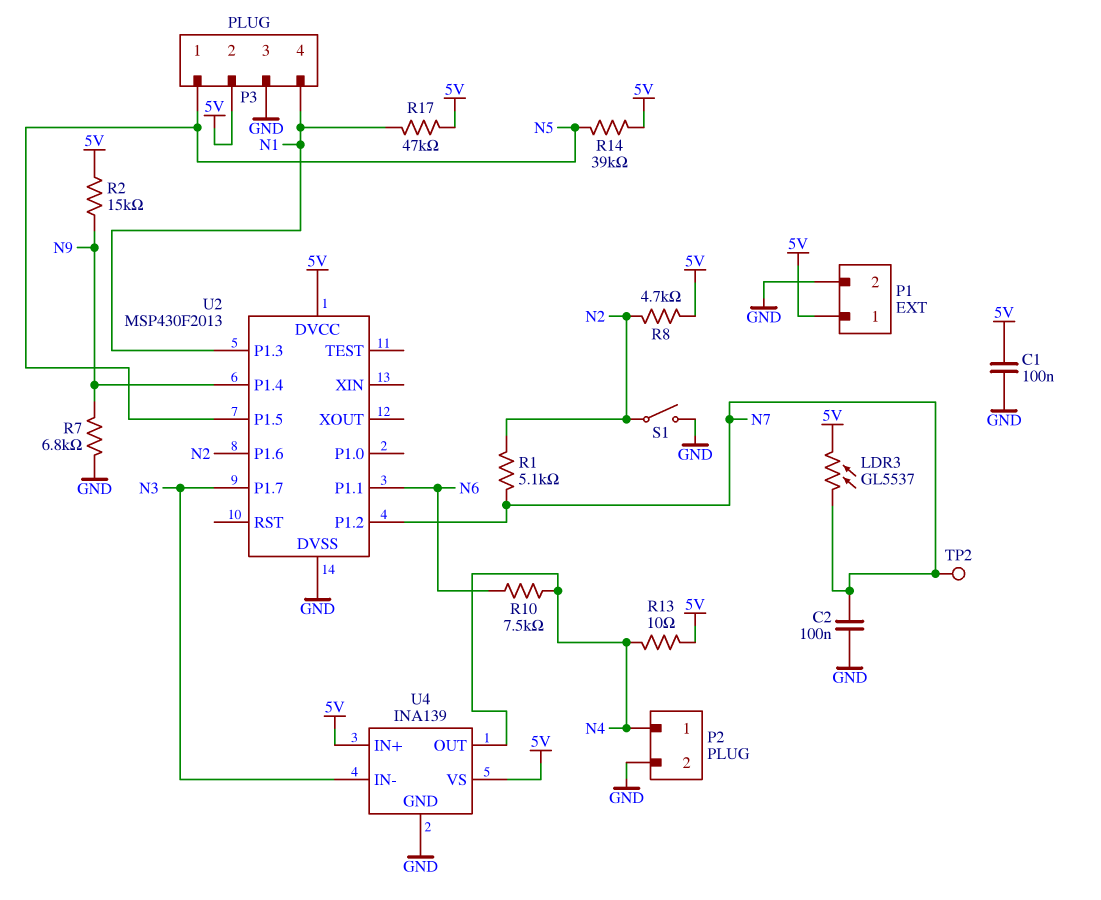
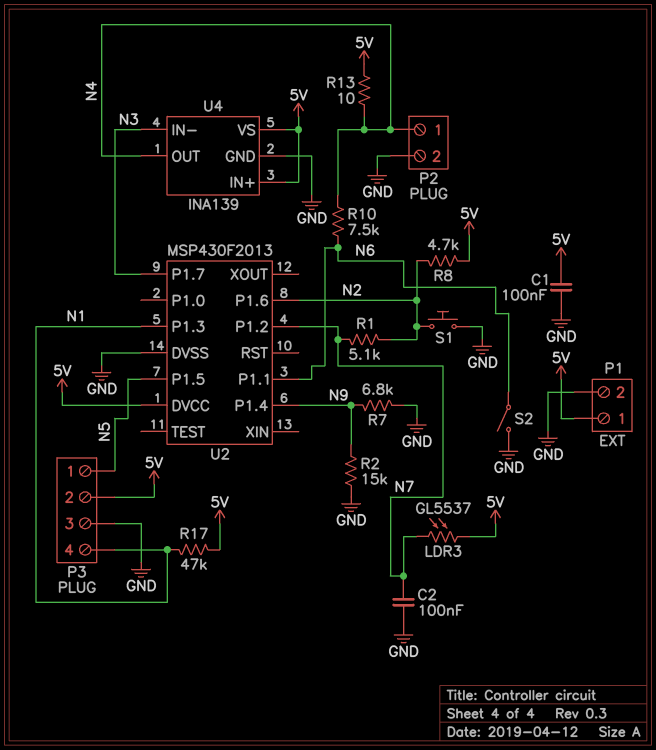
R2: 15k (5V, N9) -> 15k (GND, N9)
R14: 39k (5V, N5) -> none
S1: switch (GND, N2) -> button (GND, N2)
S2: none -> switch (GND, N6)
TP2: test point (N7) -> none

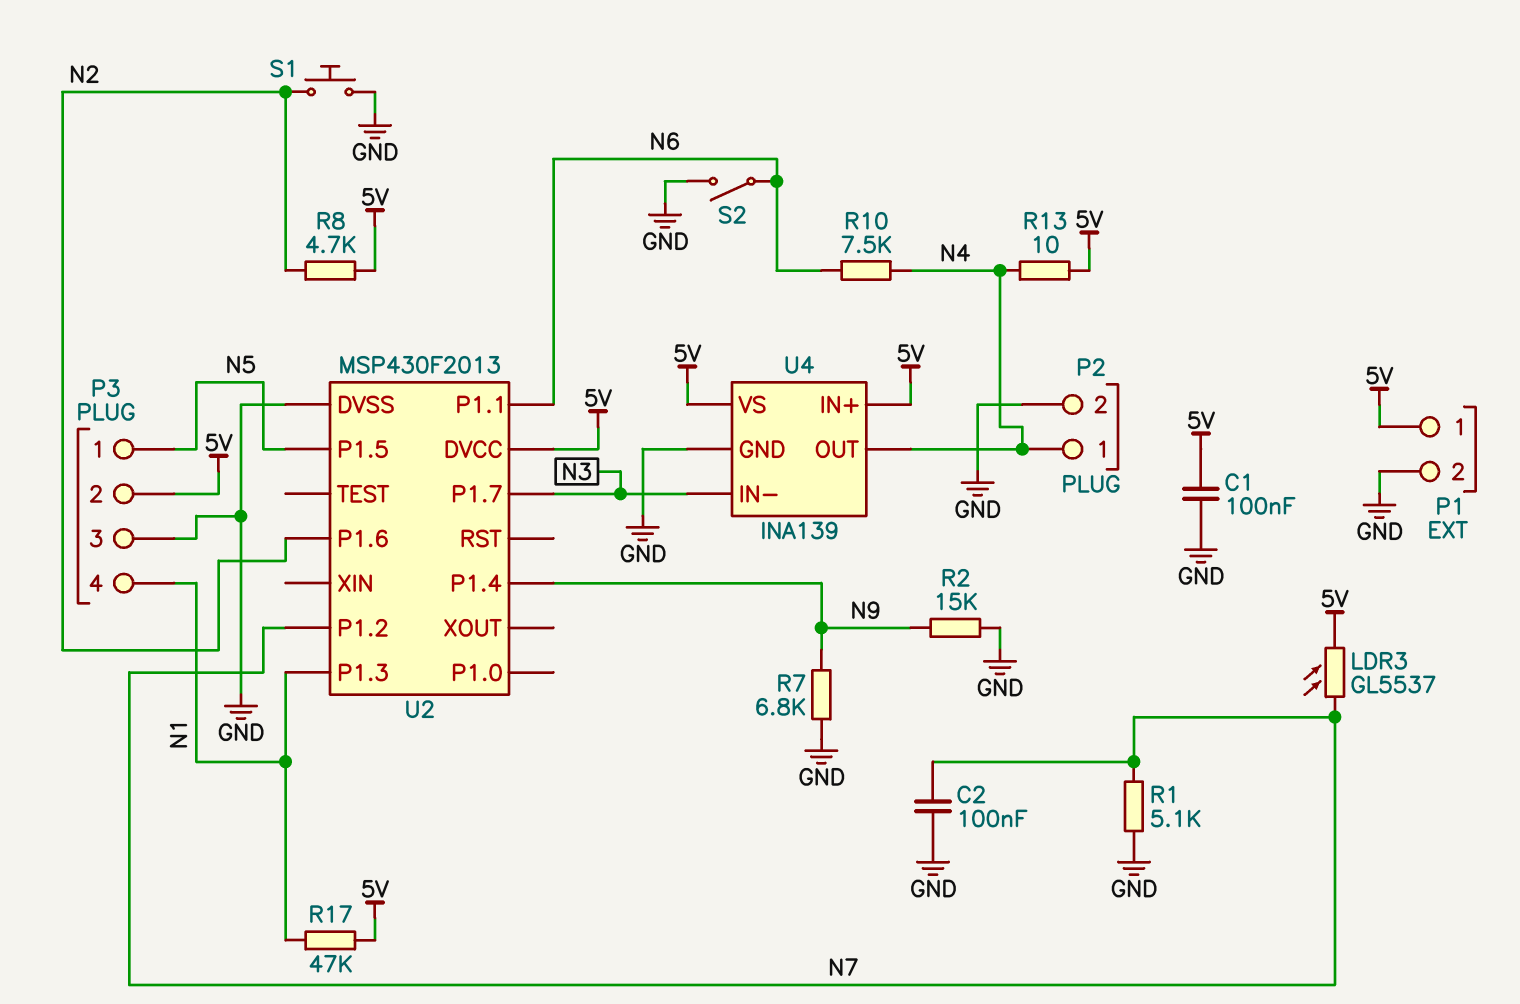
R1: 5.1k (N2, N7) -> 5.1k (GND, N7)

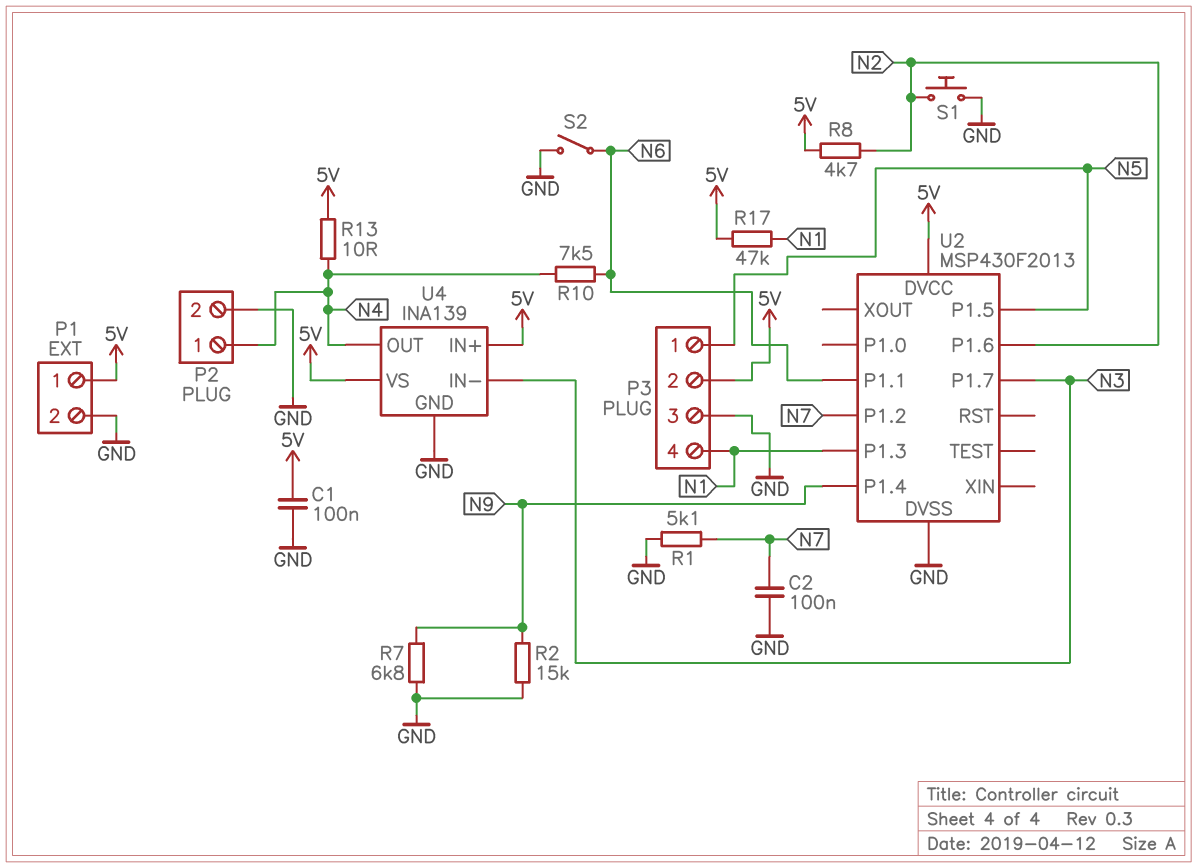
LDR3: GL5537 (5V, N7) -> none

